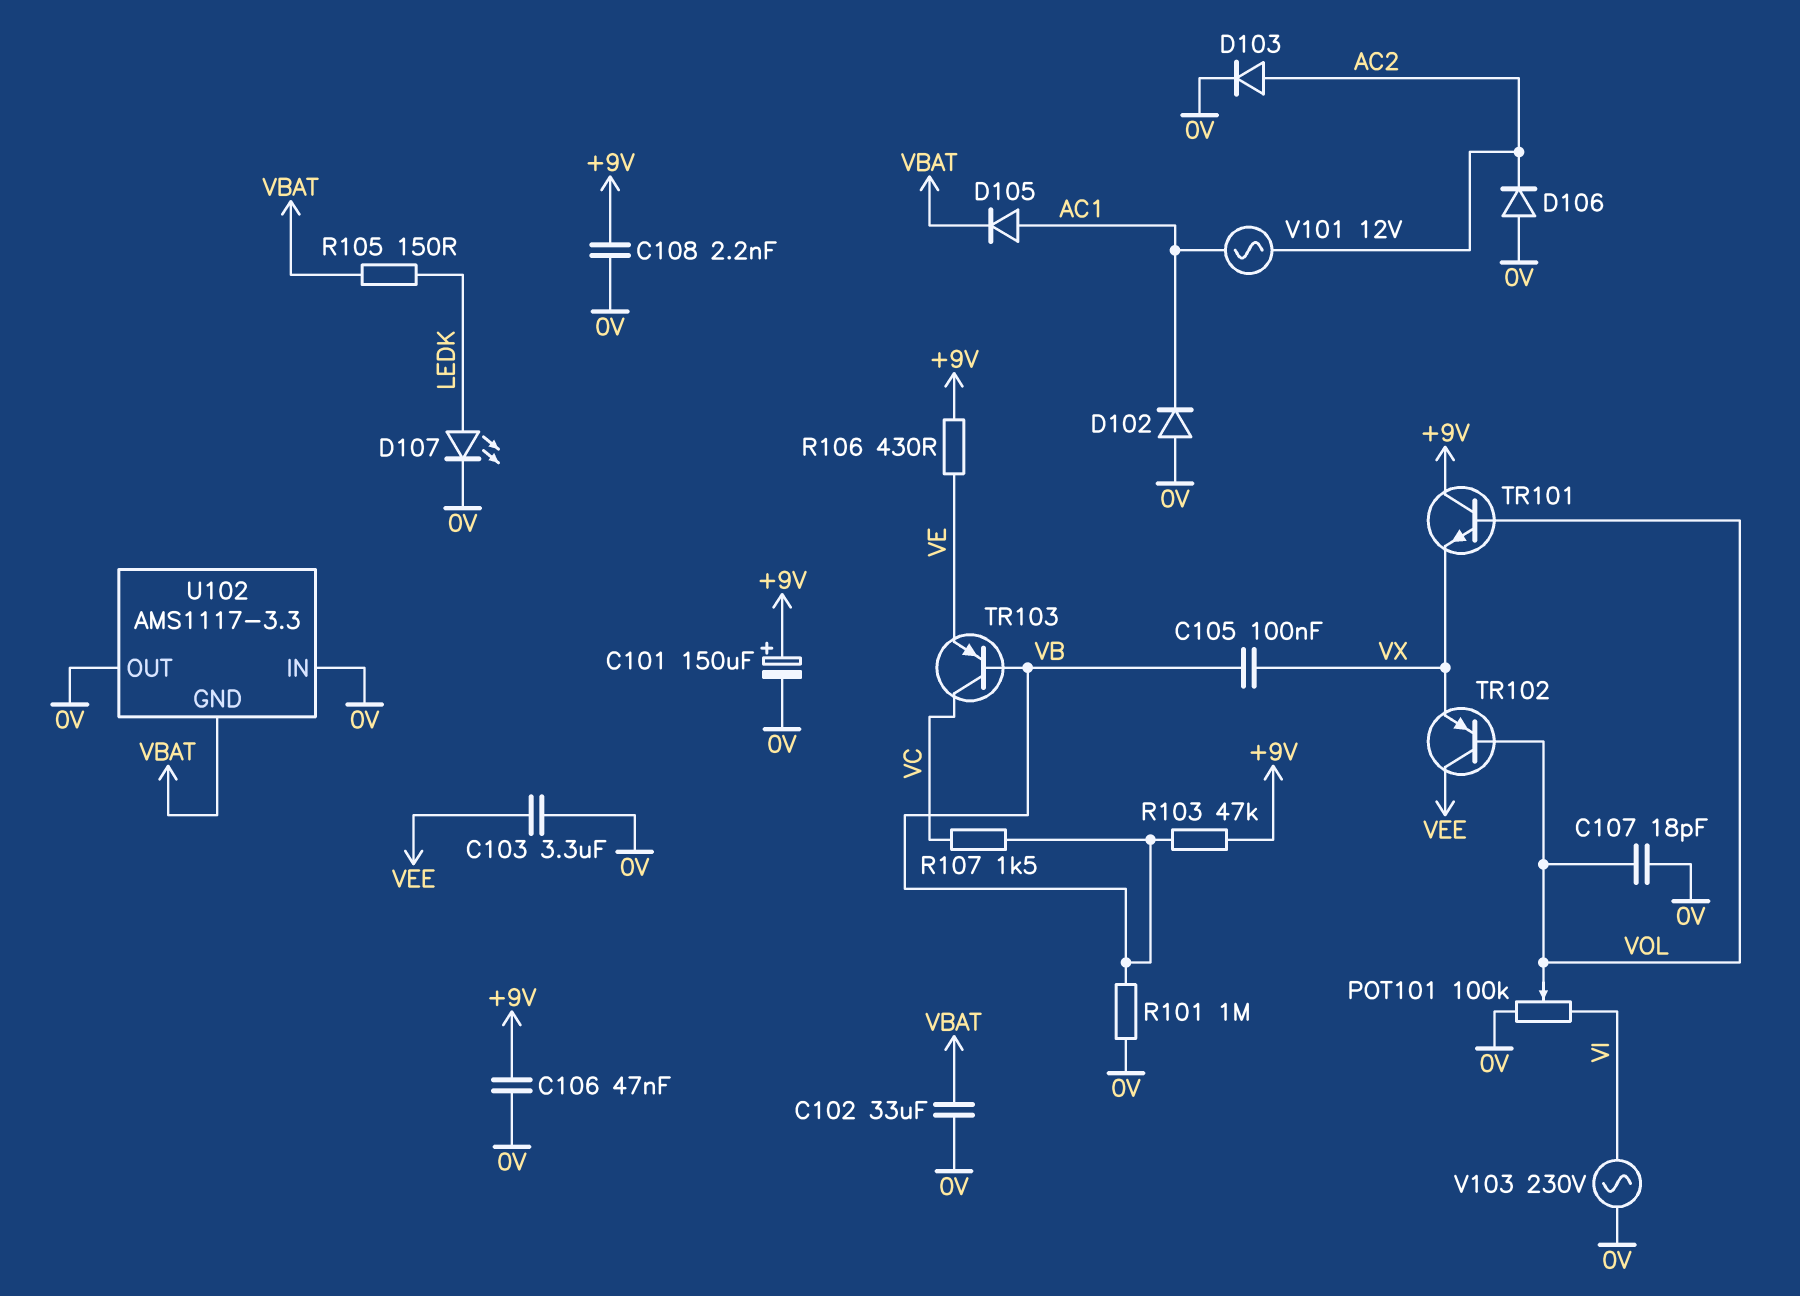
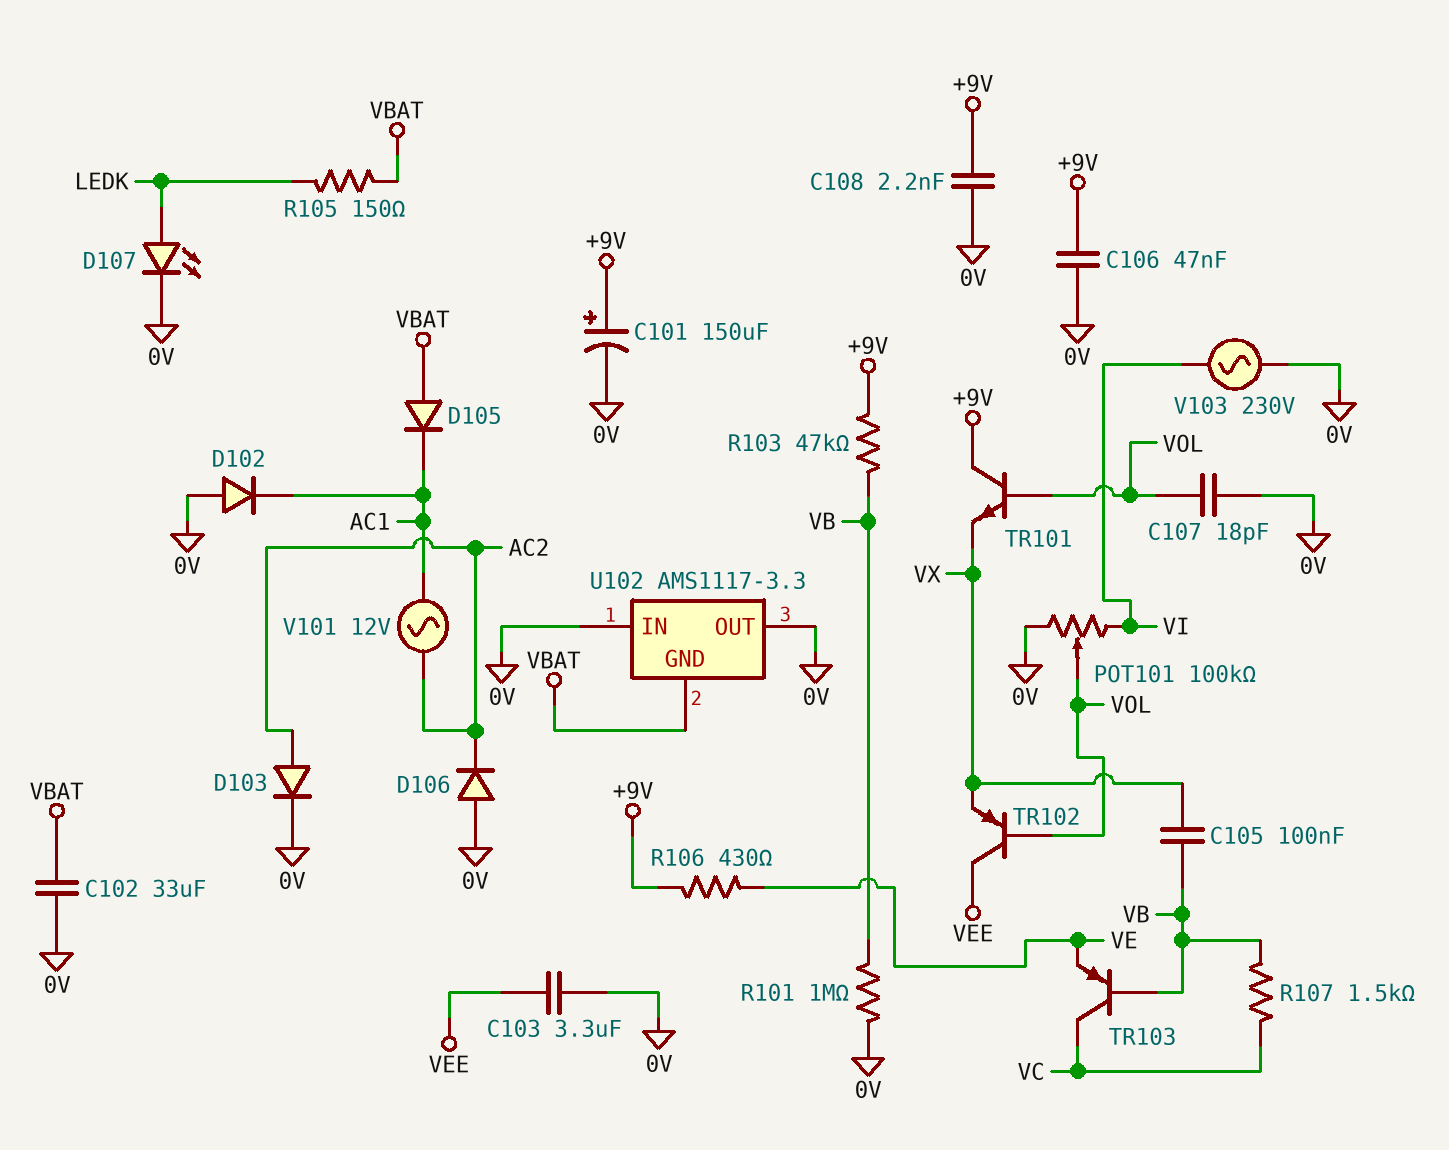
D105: diode (A AC1, K VBAT) -> diode (A VBAT, K AC1)

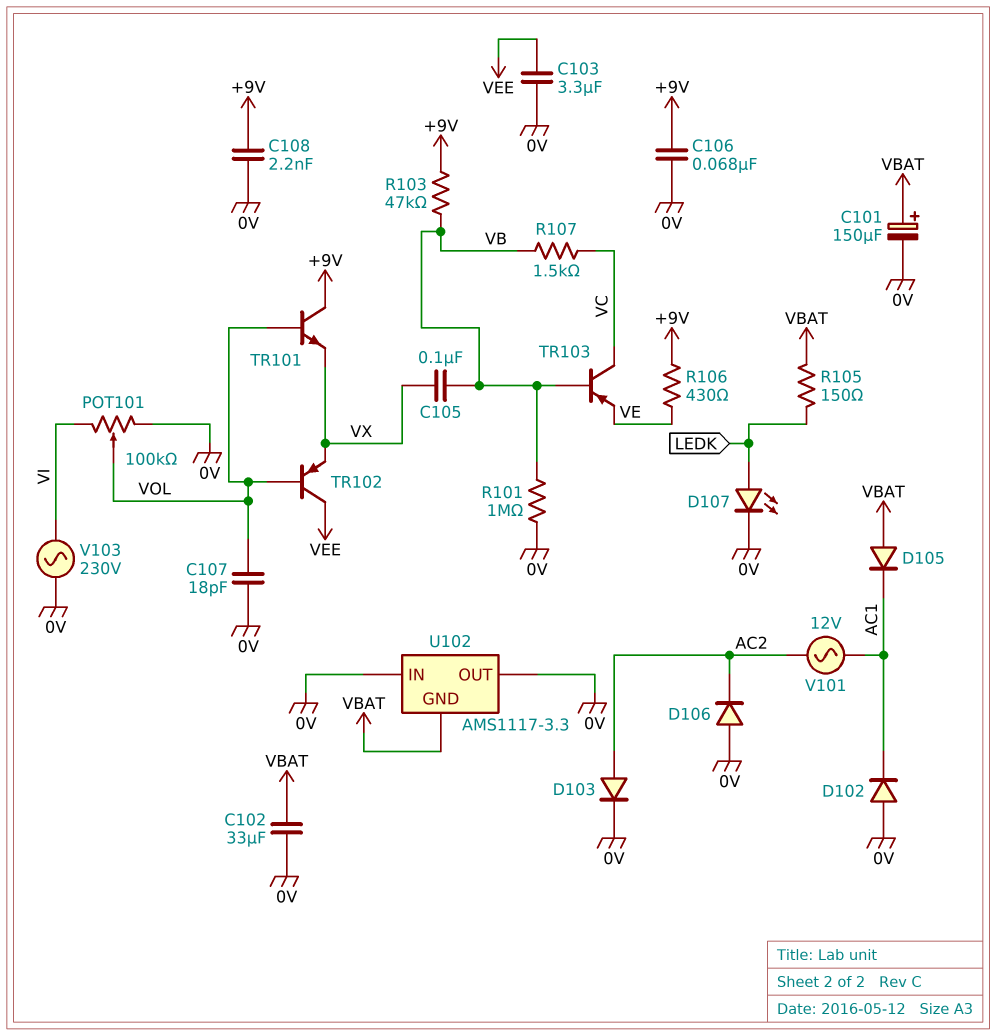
C101: 150uF (plus +9V, minus 0V) -> 150uF (plus VBAT, minus 0V)
C106: 47nF (+9V, 0V) -> 68nF (+9V, 0V)

